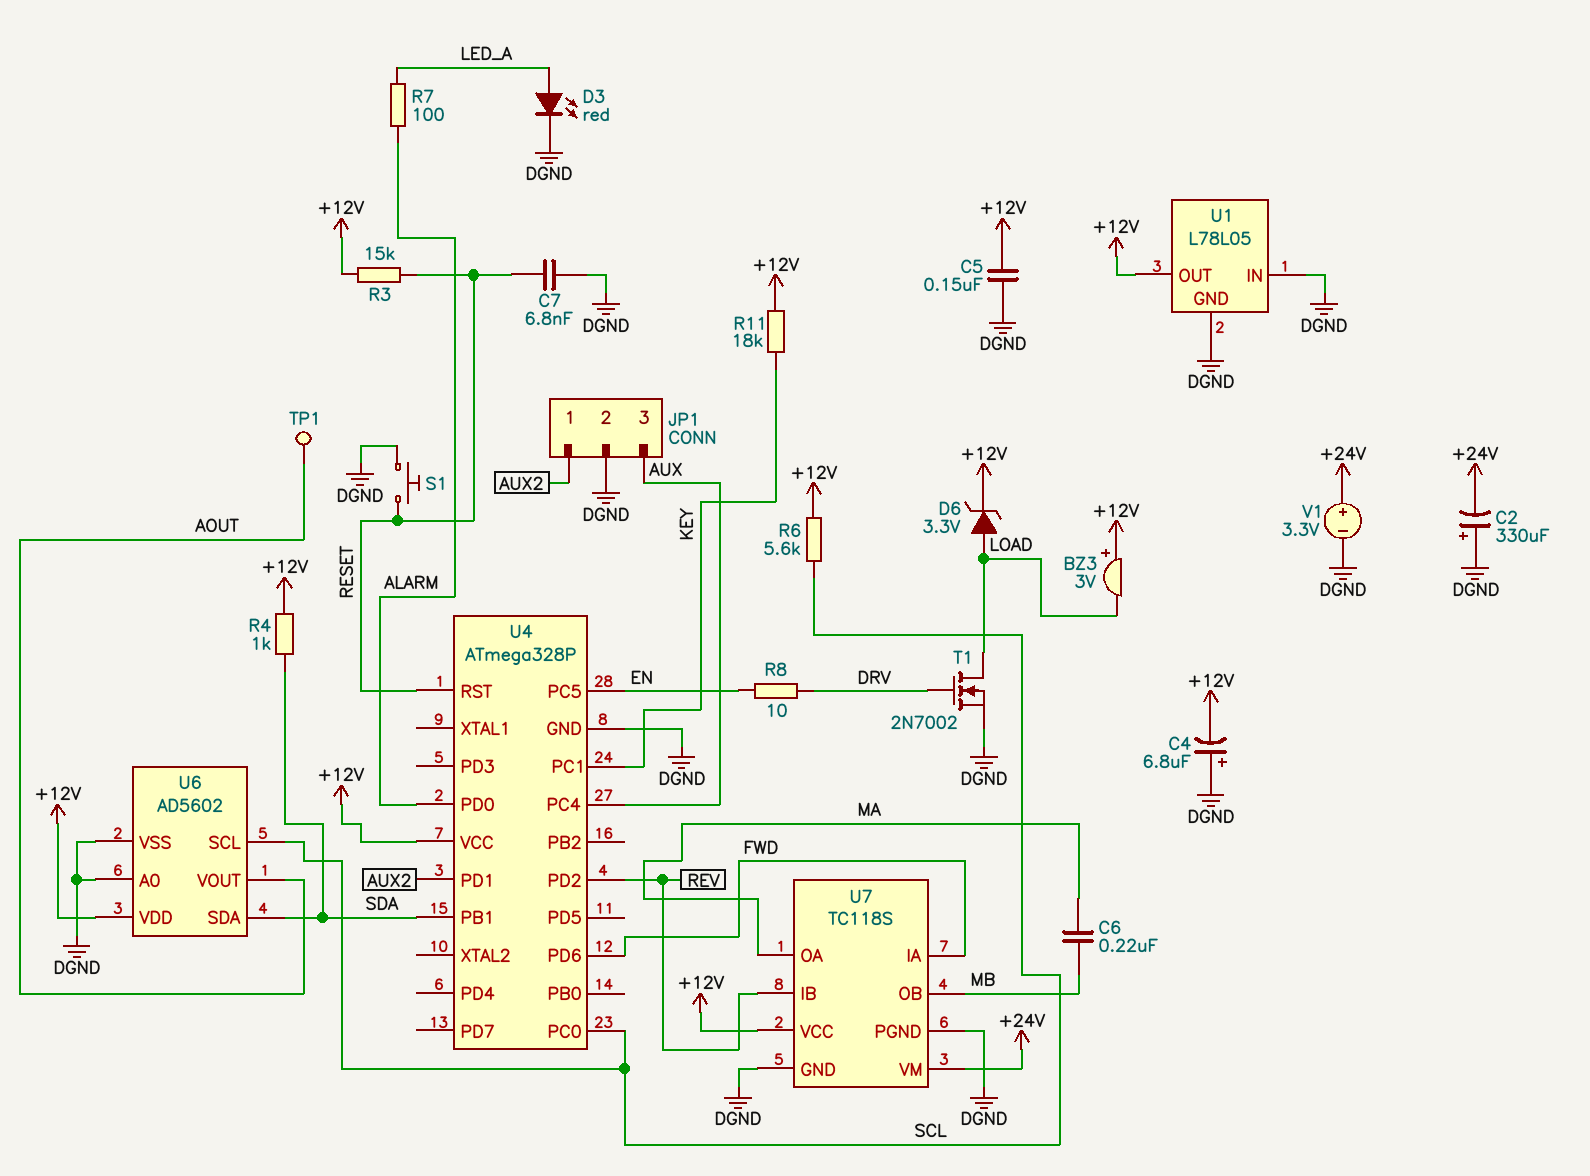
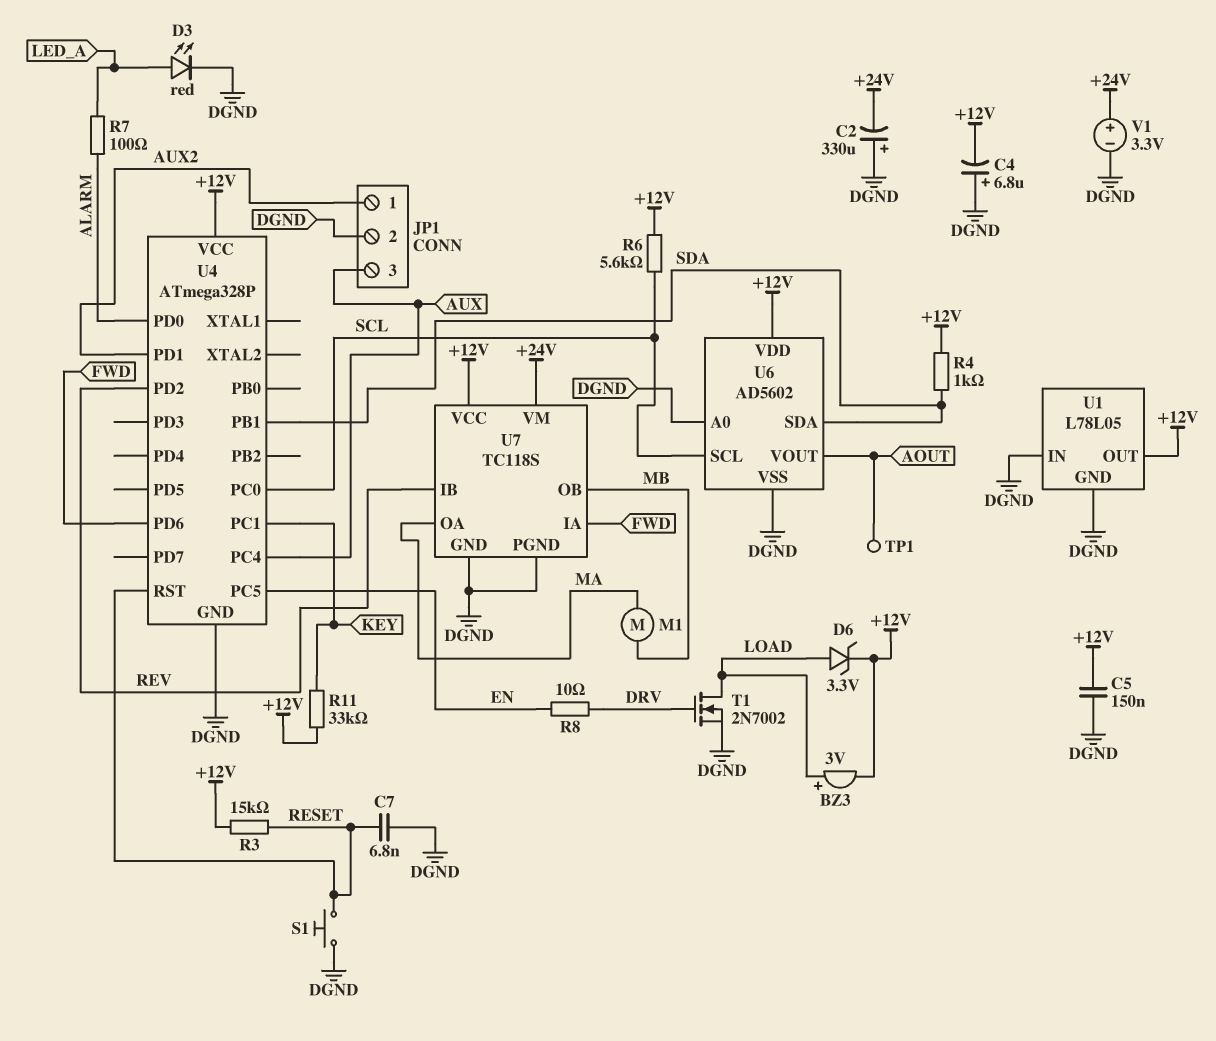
BZ3: buzzer 3V (plus +12V, minus LOAD) -> buzzer 3V (plus LOAD, minus +12V)
C6: 220nF (MA, MB) -> none
M1: none -> motor (MA, MB)
R11: 18k (+12V, KEY) -> 33k (+12V, KEY)

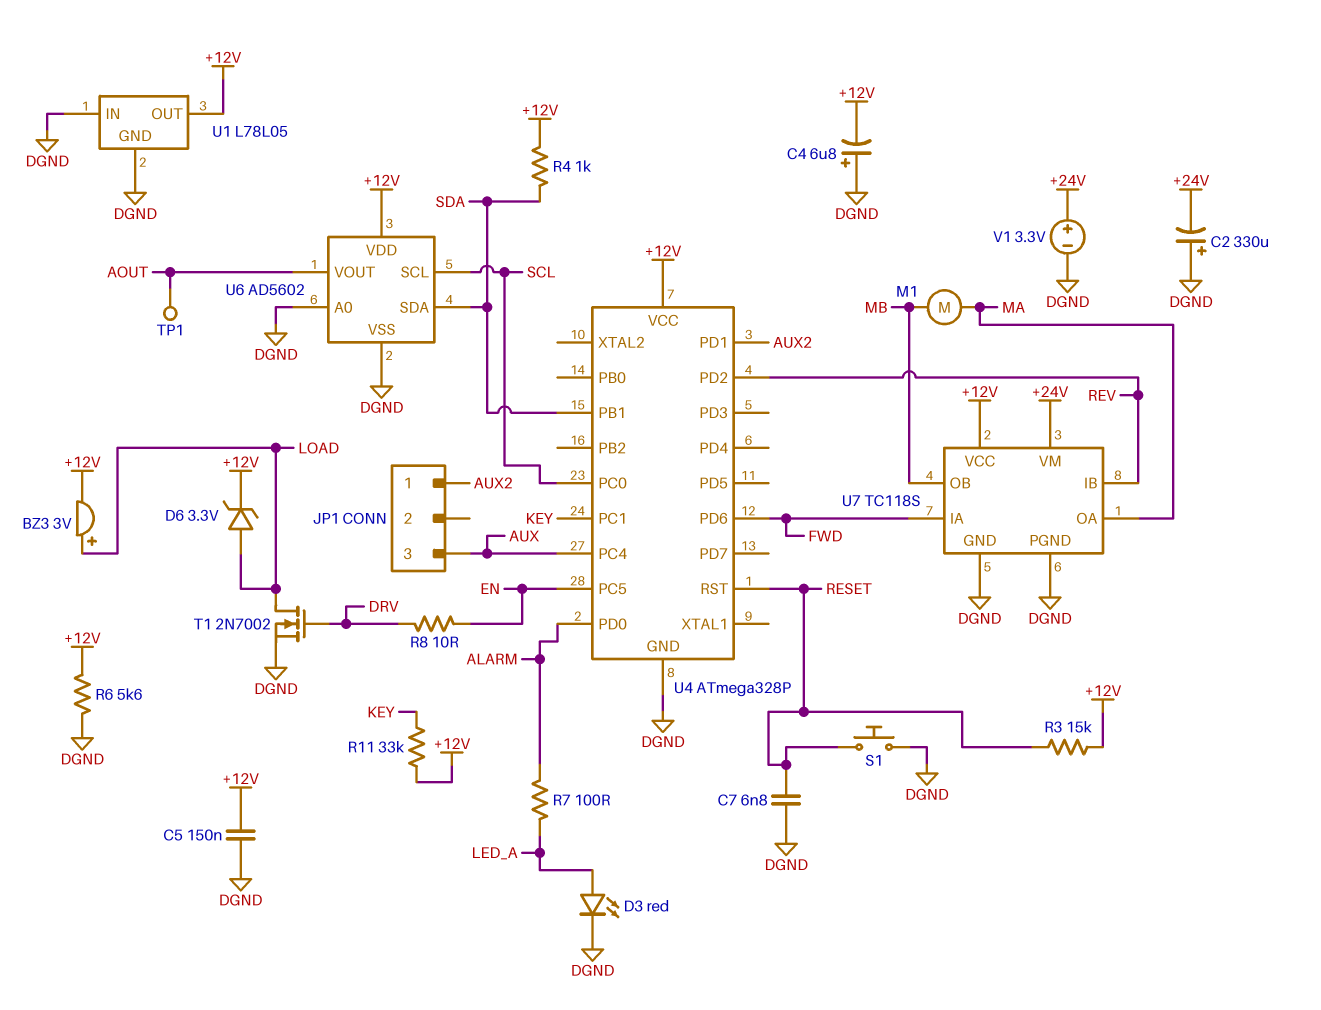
JP1 pin 2: DGND -> none
R6: 5.6k (+12V, SCL) -> 5.6k (+12V, DGND)

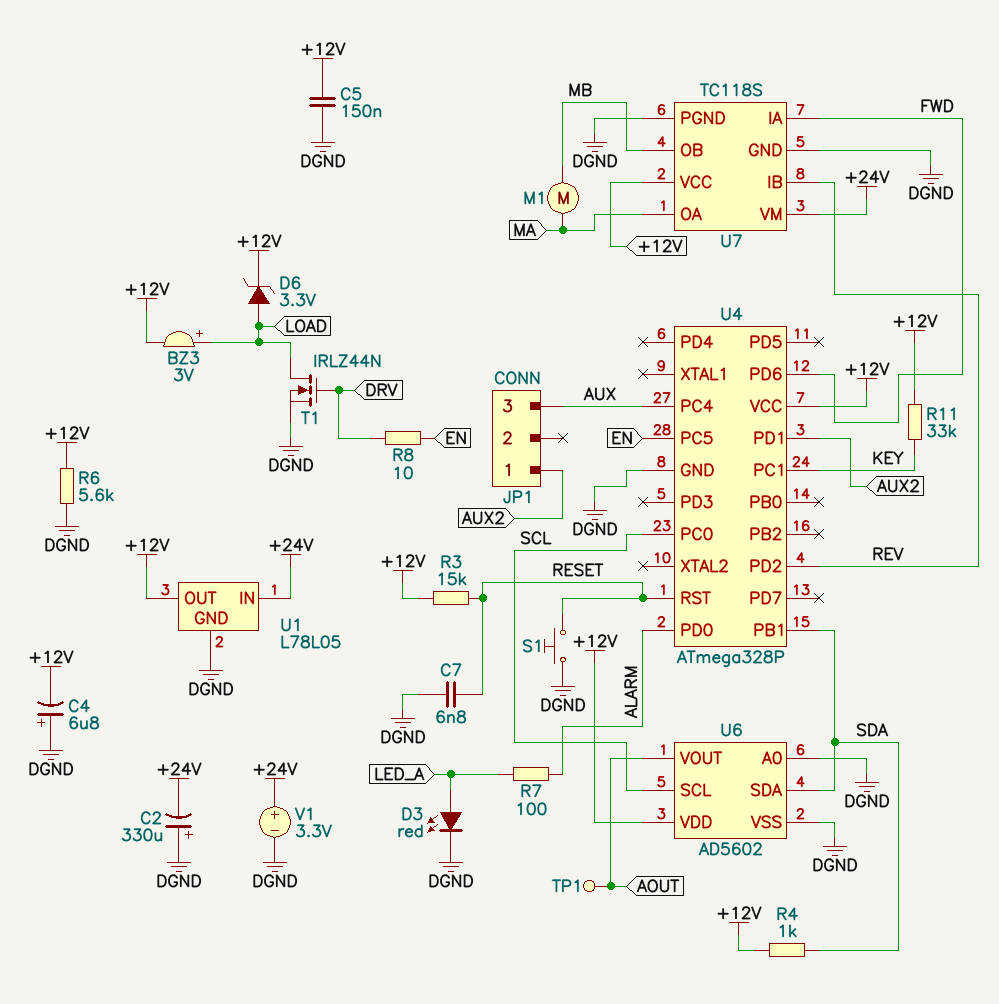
T1: NMOS 2N7002 (G DRV, D LOAD, S DGND) -> NMOS IRLZ44N (G DRV, D LOAD, S DGND)
U1 pin IN: DGND -> +24V

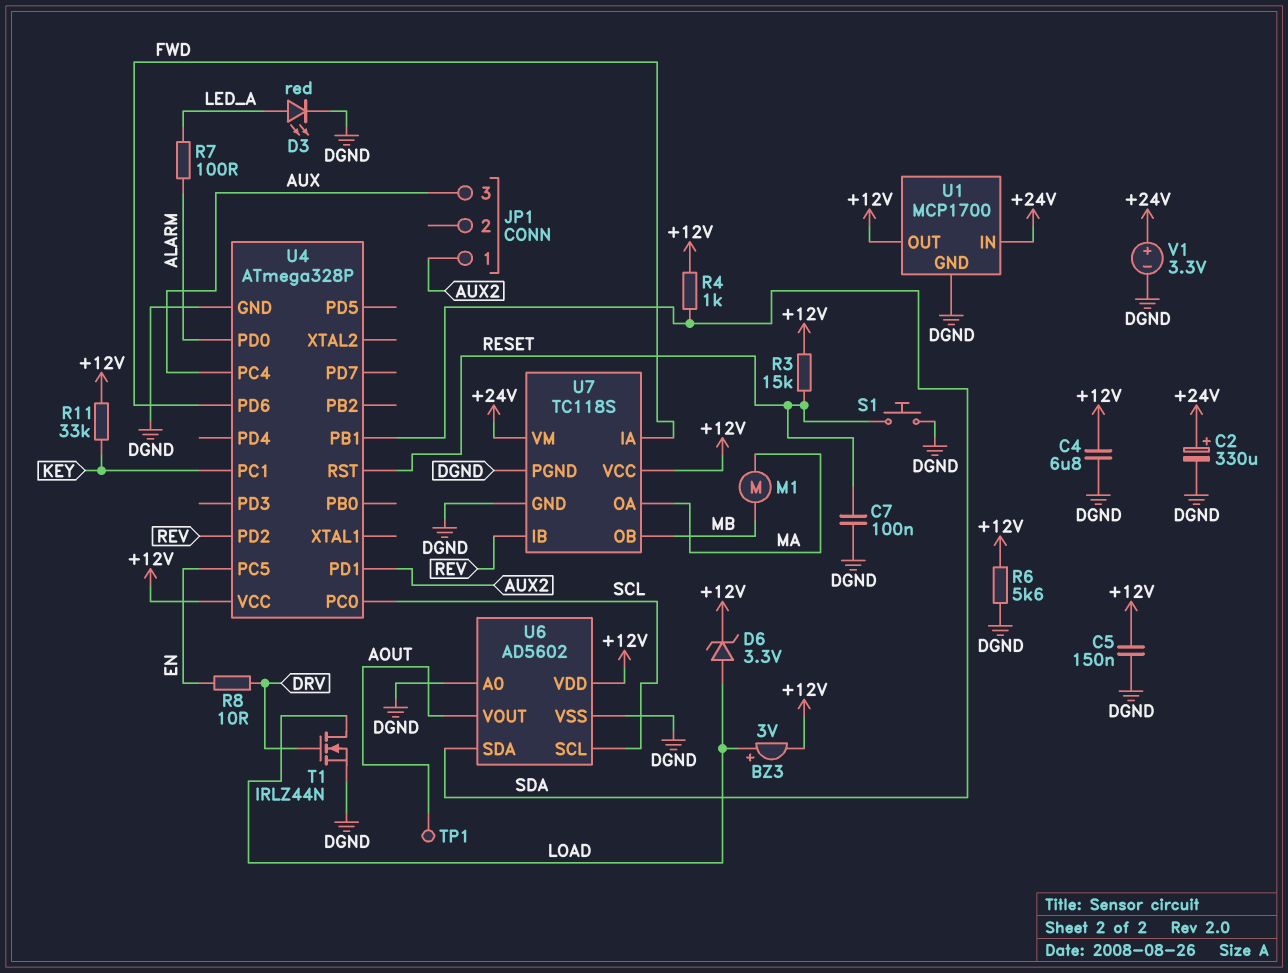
C2: 330uF (plus DGND, minus +24V) -> 330uF (plus +24V, minus DGND)
C4: 6.8uF (plus DGND, minus +12V) -> 6.8uF (+12V, DGND)
C7: 6.8nF (DGND, RESET) -> 100nF (DGND, RESET)
U1: L78L05 -> MCP1700

